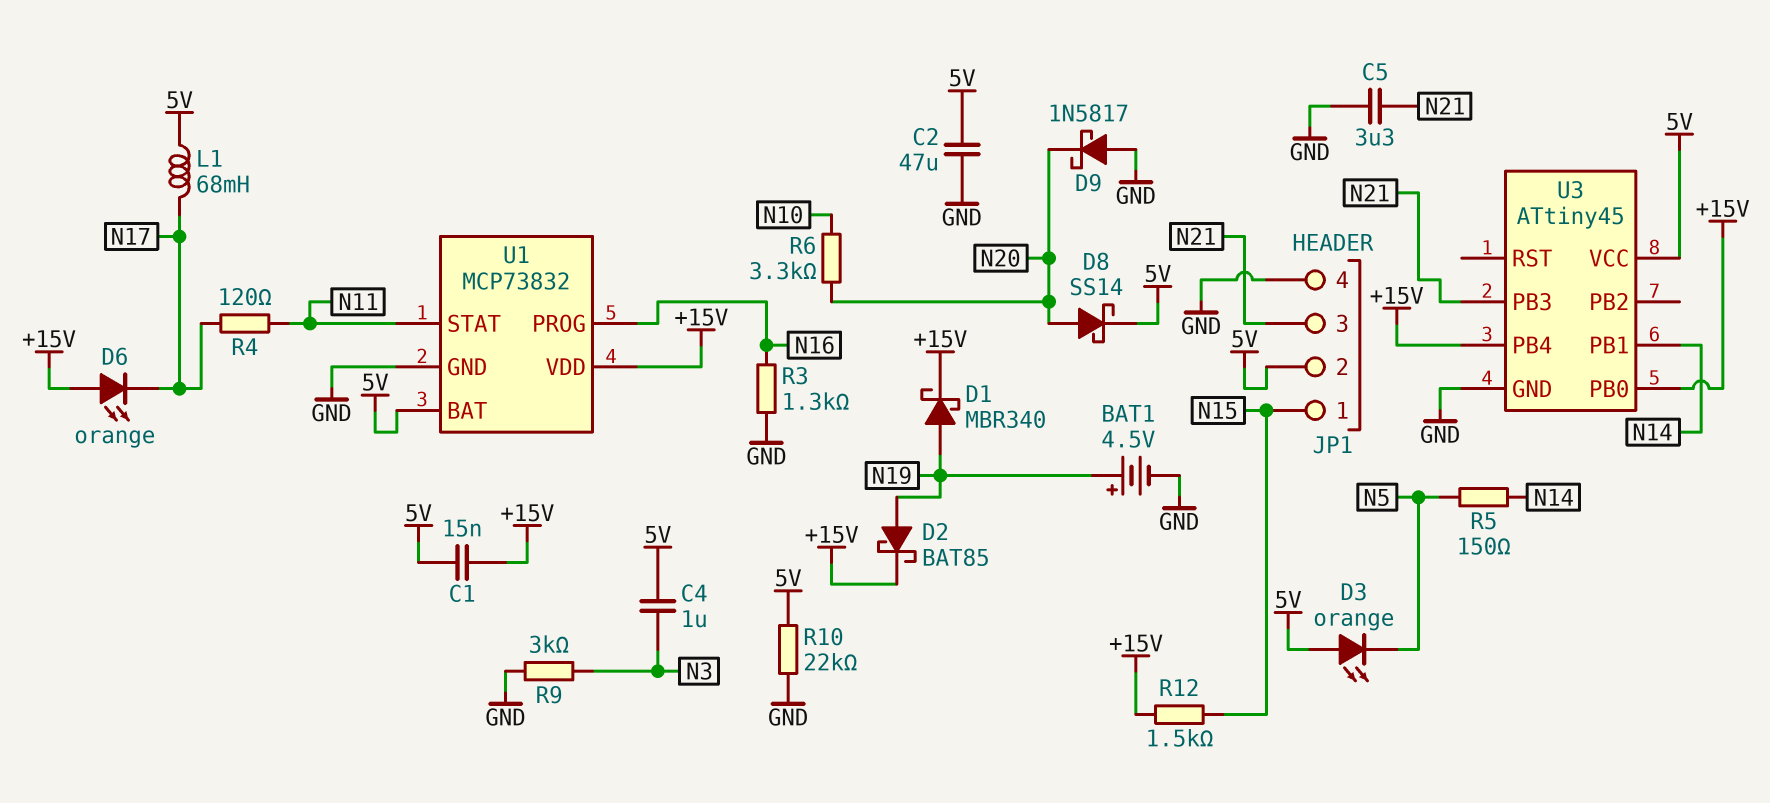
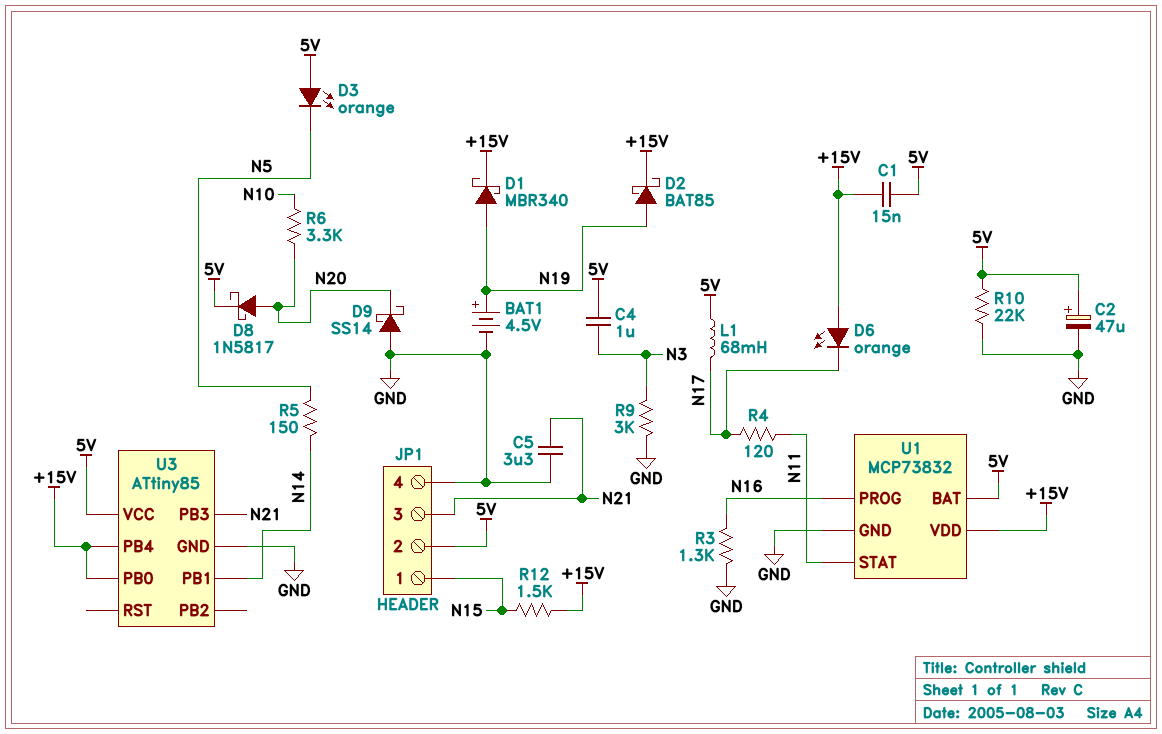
C2: 47uF (5V, GND) -> 47uF (plus 5V, minus GND)
D8: schottky SS14 (A N20, K 5V) -> schottky 1N5817 (A N20, K 5V)
D9: schottky 1N5817 (A GND, K N20) -> schottky SS14 (A GND, K N20)
U3: ATtiny45 -> ATtiny85

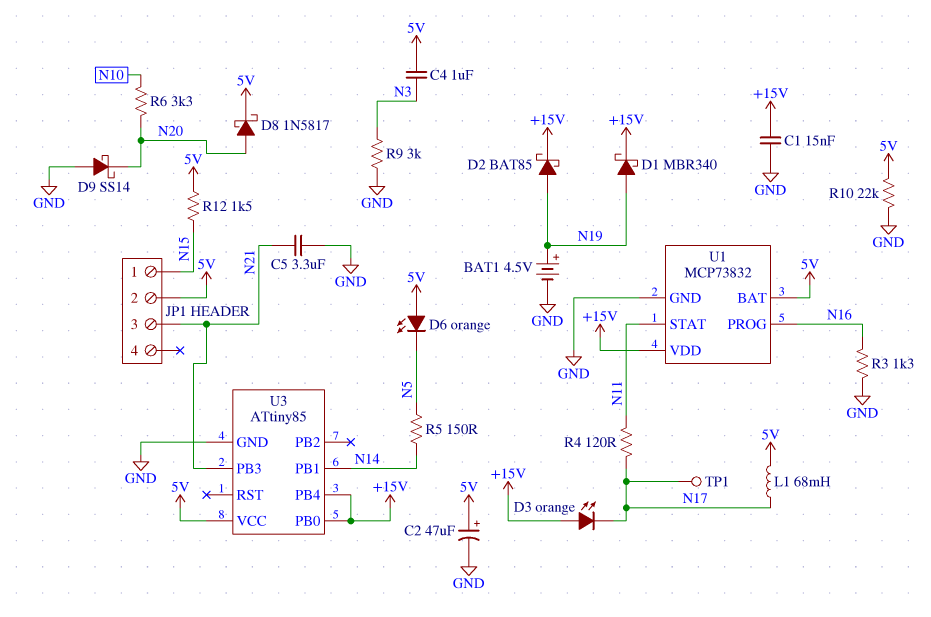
C1: 15nF (+15V, 5V) -> 15nF (+15V, GND)
D3: LED orange (A 5V, K N5) -> LED orange (A +15V, K N17)
D6: LED orange (A +15V, K N17) -> LED orange (A 5V, K N5)
JP1 pin 4: GND -> none
R12: 1.5k (+15V, N15) -> 1.5k (5V, N15)
TP1: none -> test point (N17)

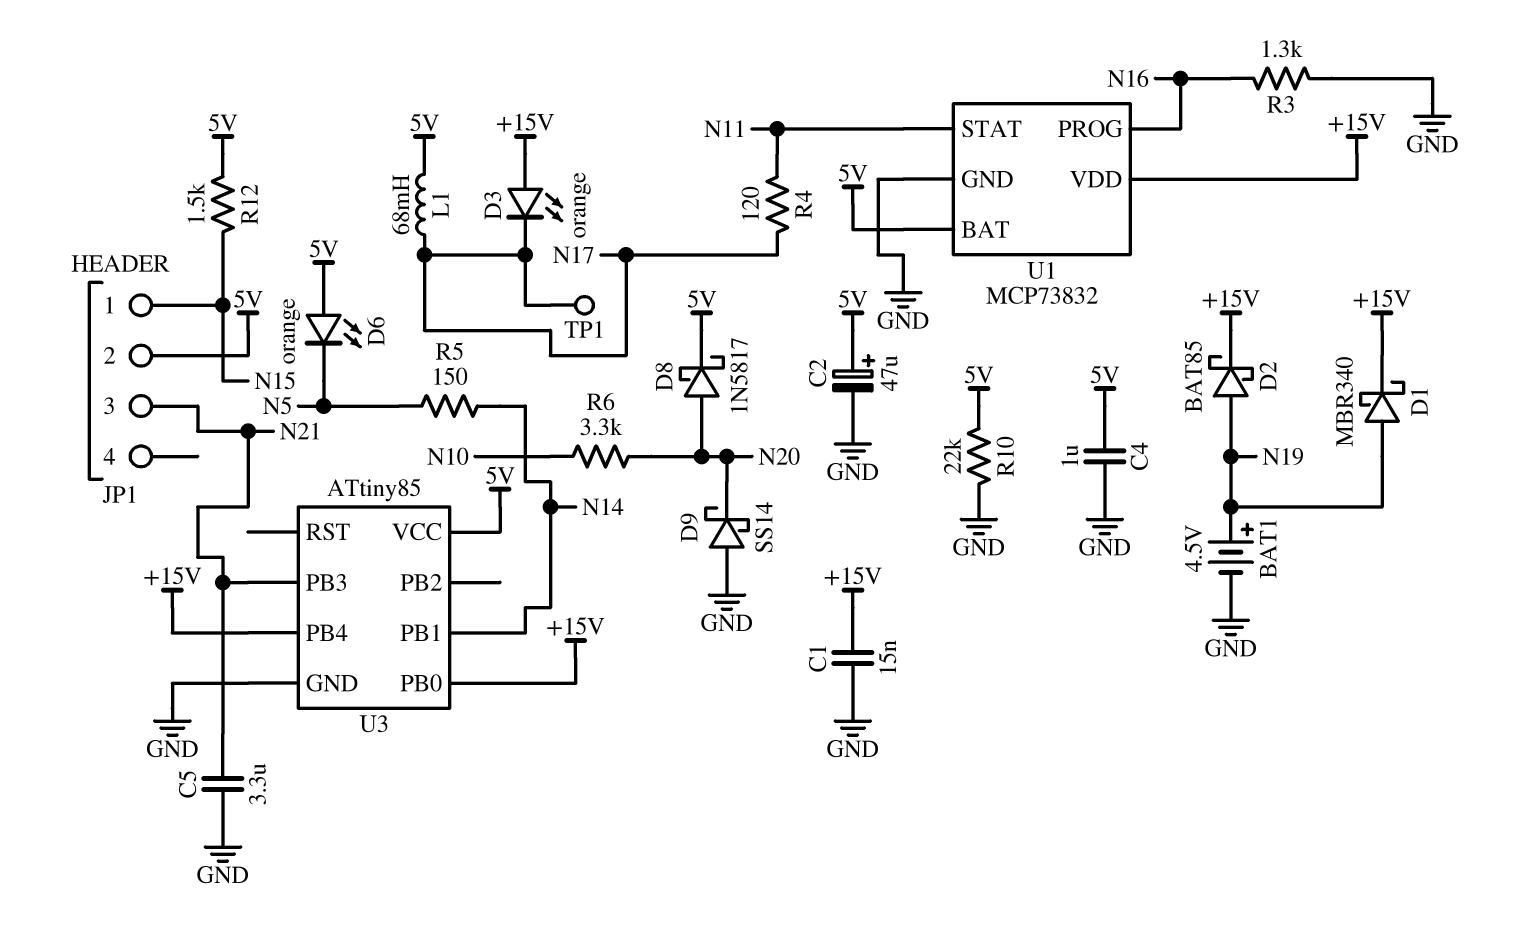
C4: 1uF (5V, N3) -> 1uF (5V, GND)
R9: 3k (GND, N3) -> none

